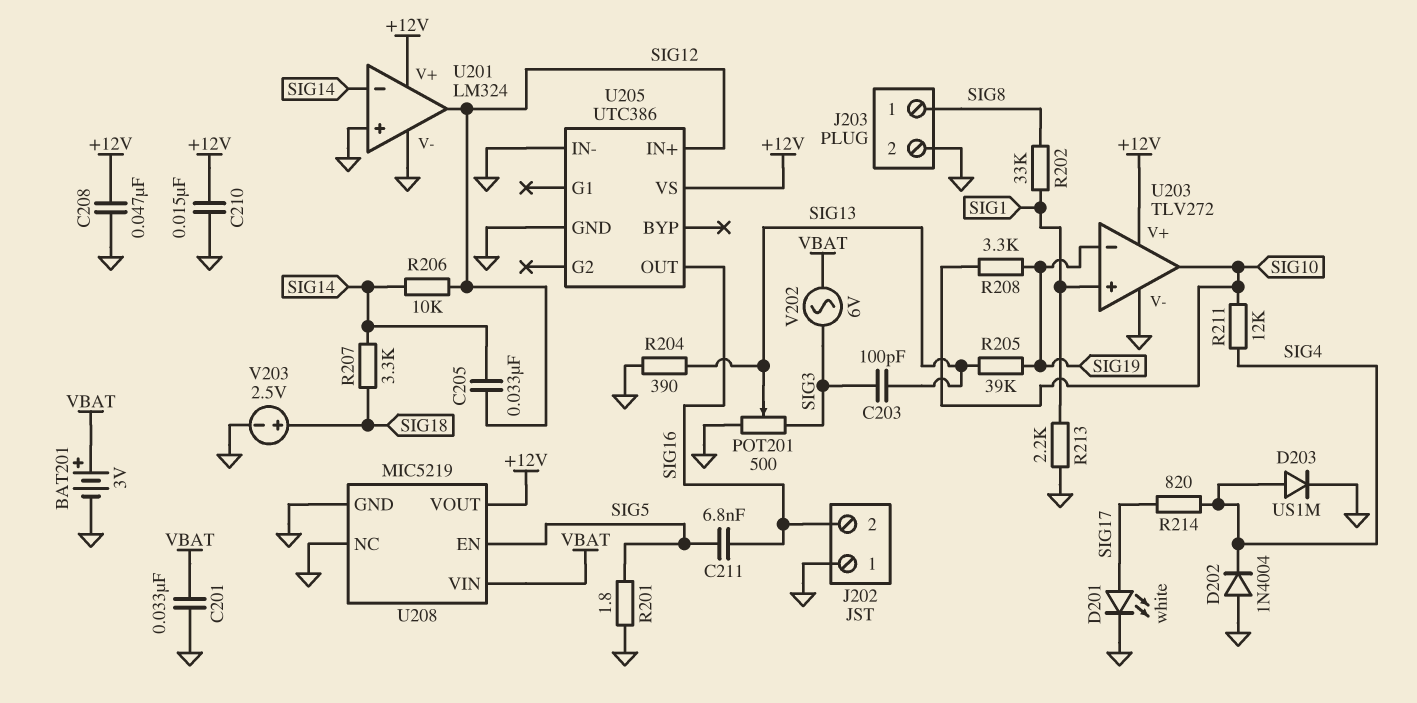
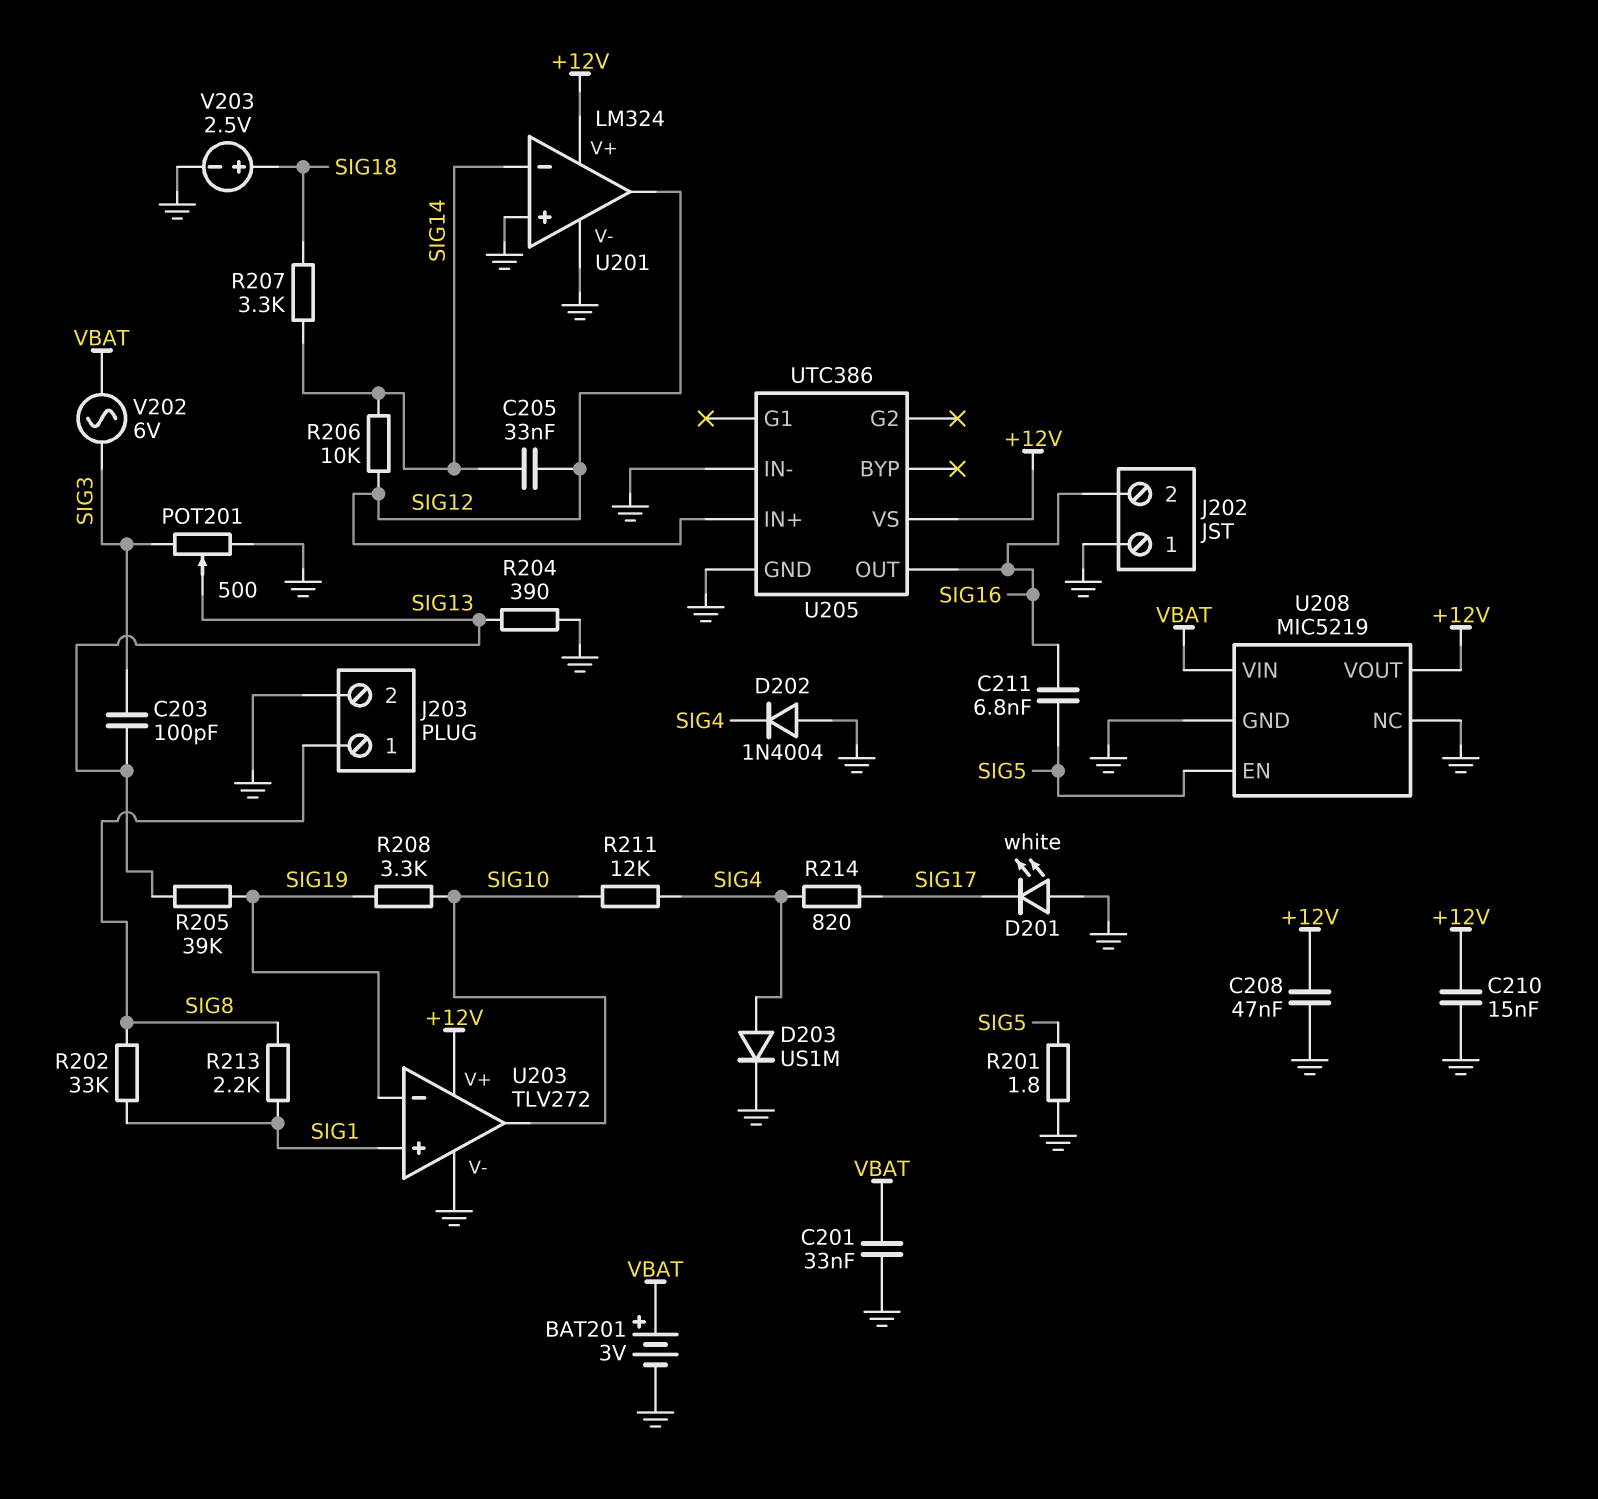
D201: LED white (A SIG17, K GND) -> LED white (A GND, K SIG17)
R213: 2.2k (GND, SIG1) -> 2.2k (SIG1, SIG8)

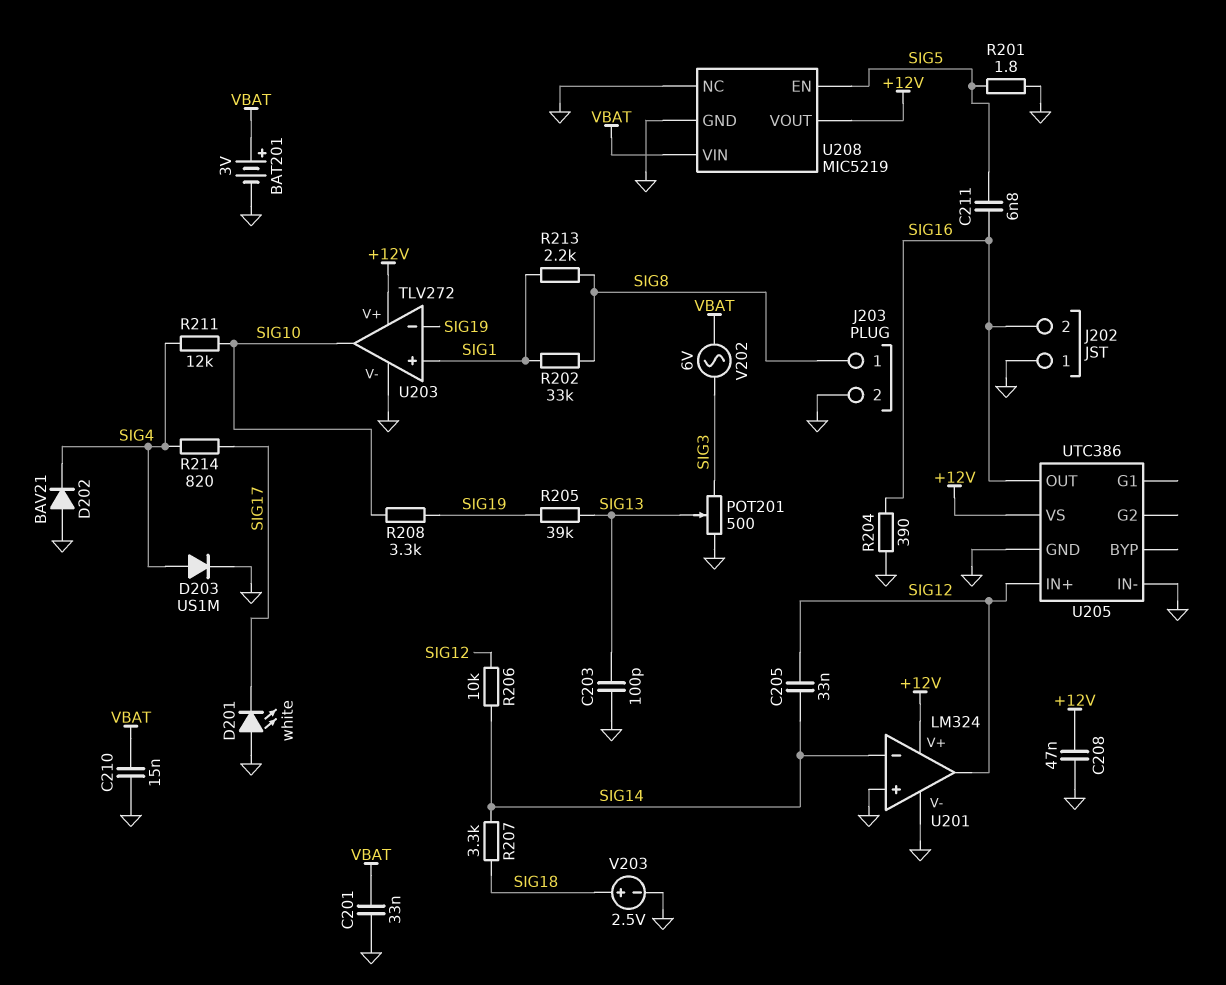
C203: 100pF (SIG3, SIG13) -> 100pF (GND, SIG13)
C210: 15nF (+12V, GND) -> 15nF (GND, VBAT)
D202: diode 1N4004 (A GND, K SIG4) -> diode BAV21 (A GND, K SIG4)
R204: 390 (GND, SIG13) -> 390 (GND, SIG16)

